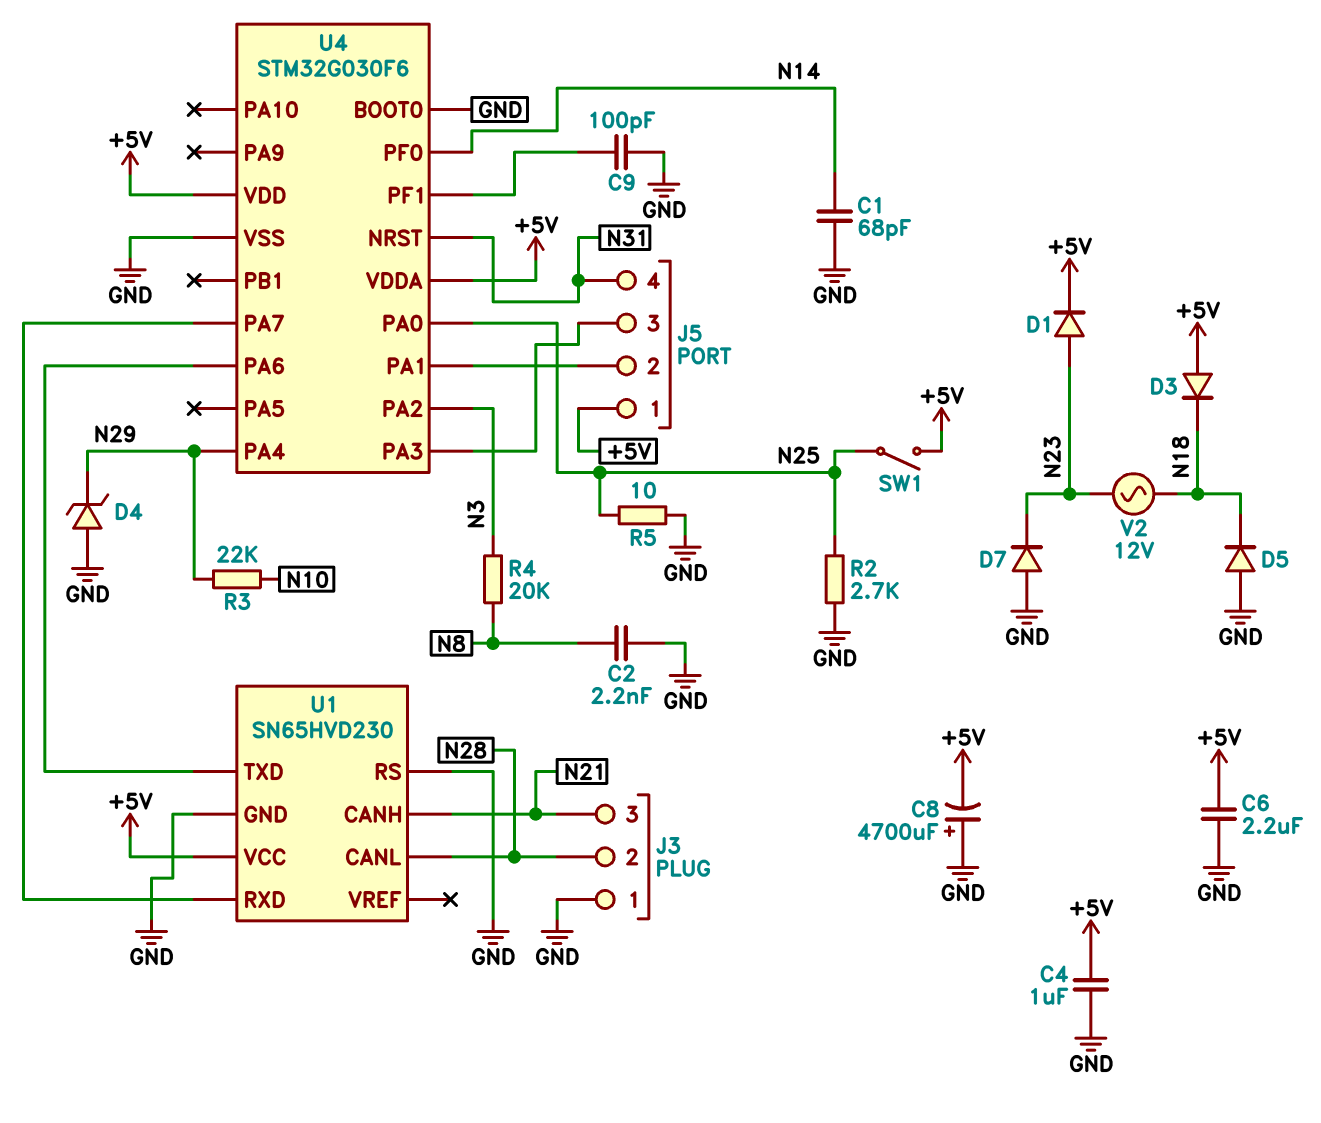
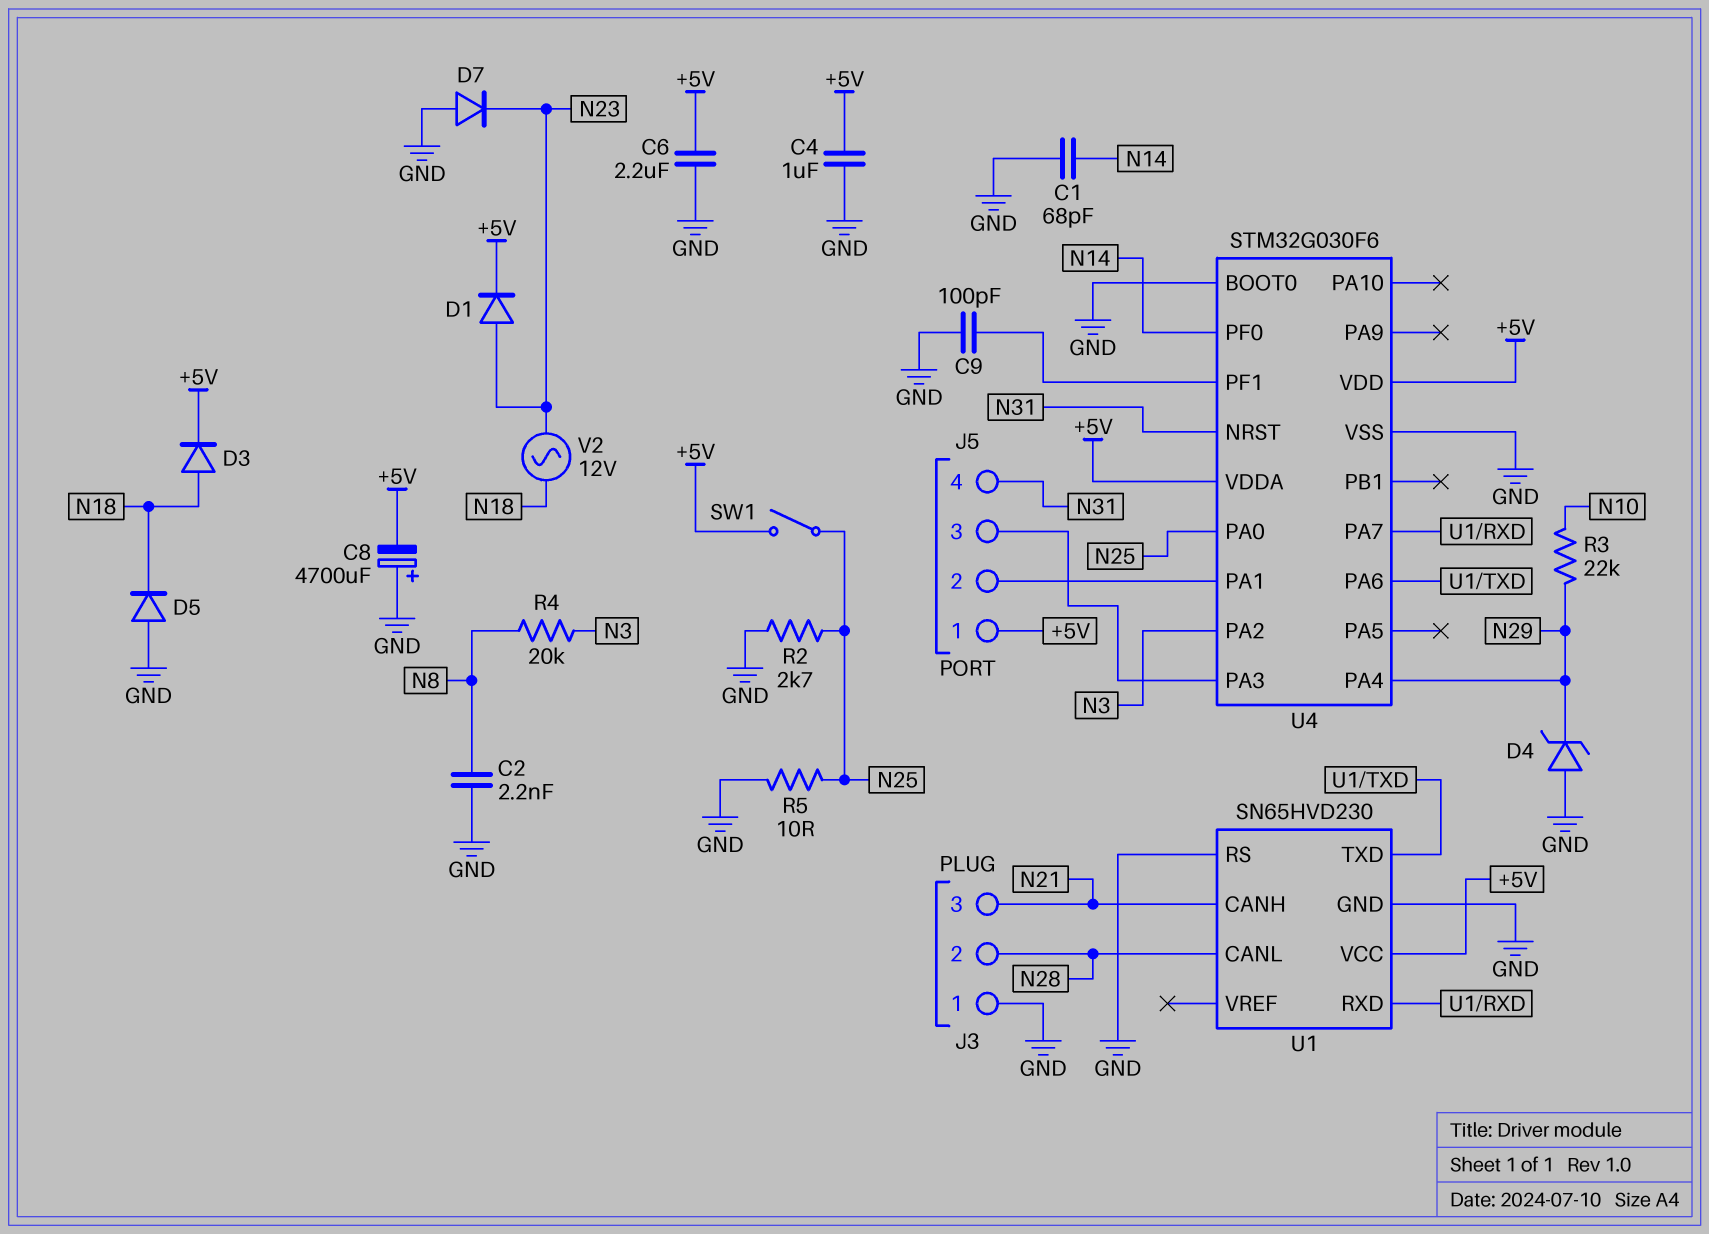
D3: diode (A +5V, K N18) -> diode (A N18, K +5V)

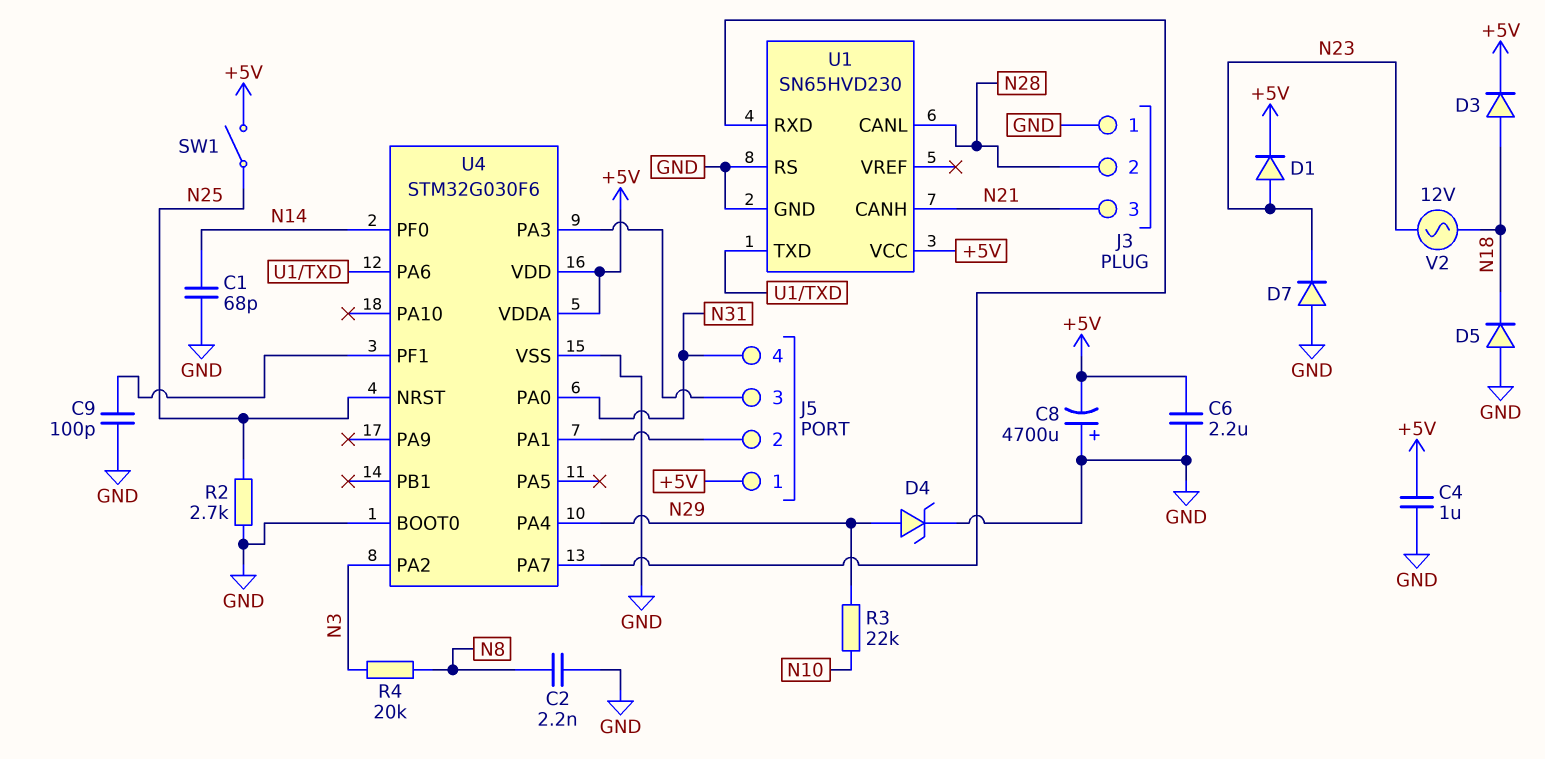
D4: zener (A GND, K N29) -> zener (A N29, K GND)
R5: 10 (GND, N25) -> none
U4 pin NRST: N31 -> N25
U4 pin PA0: N25 -> N31

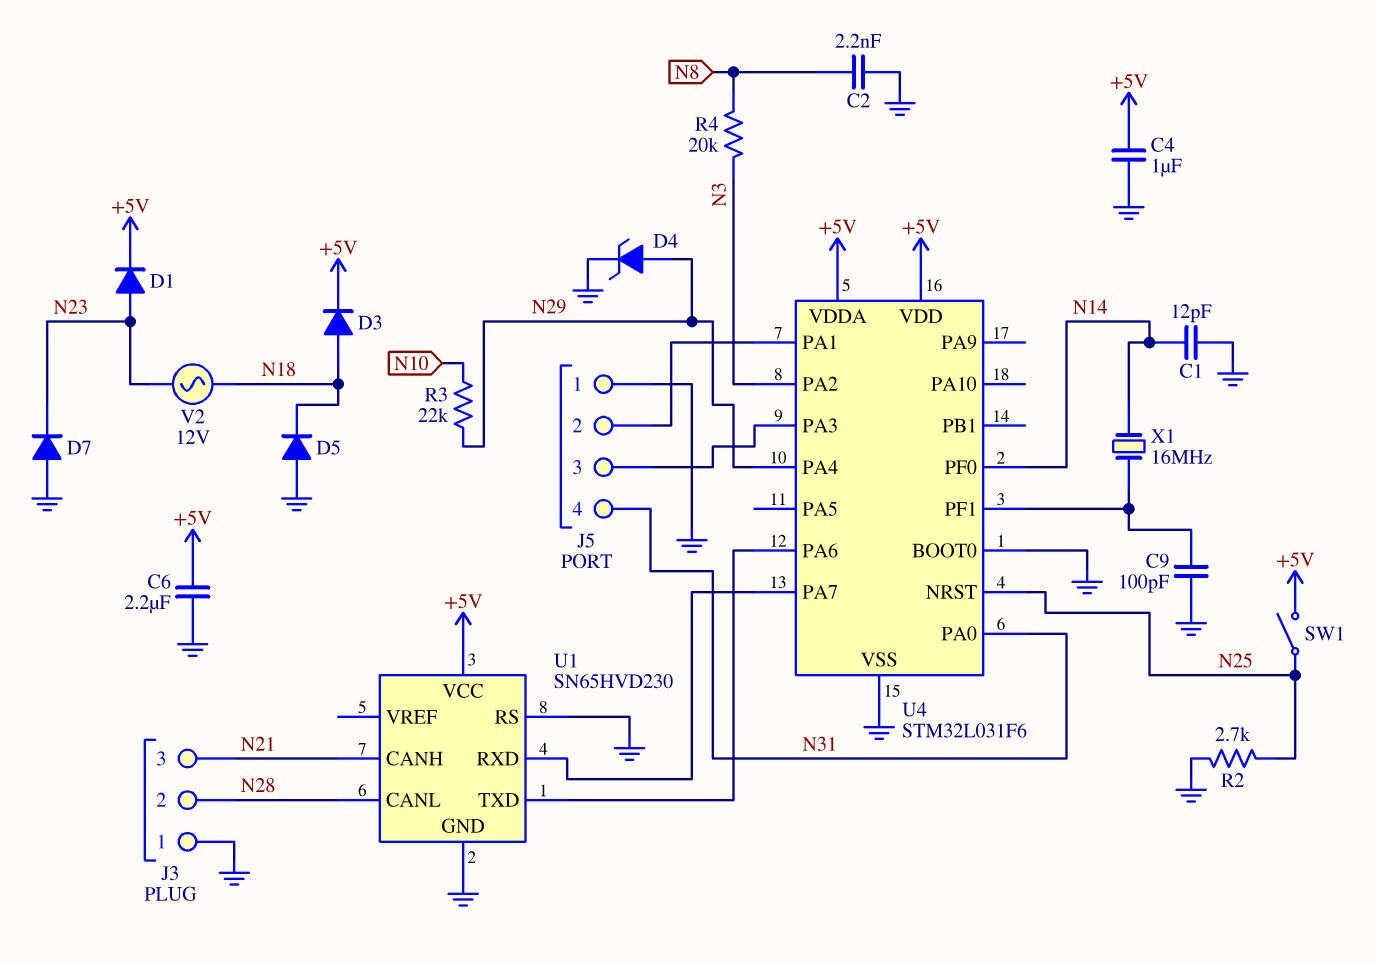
C1: 68pF (GND, N14) -> 12pF (GND, N14)
C8: 4700uF (plus GND, minus +5V) -> none
J5 pin 1: +5V -> GND
U4: STM32G030F6 -> STM32L031F6
X1: none -> 16MHz (N14, U4/PF1)

